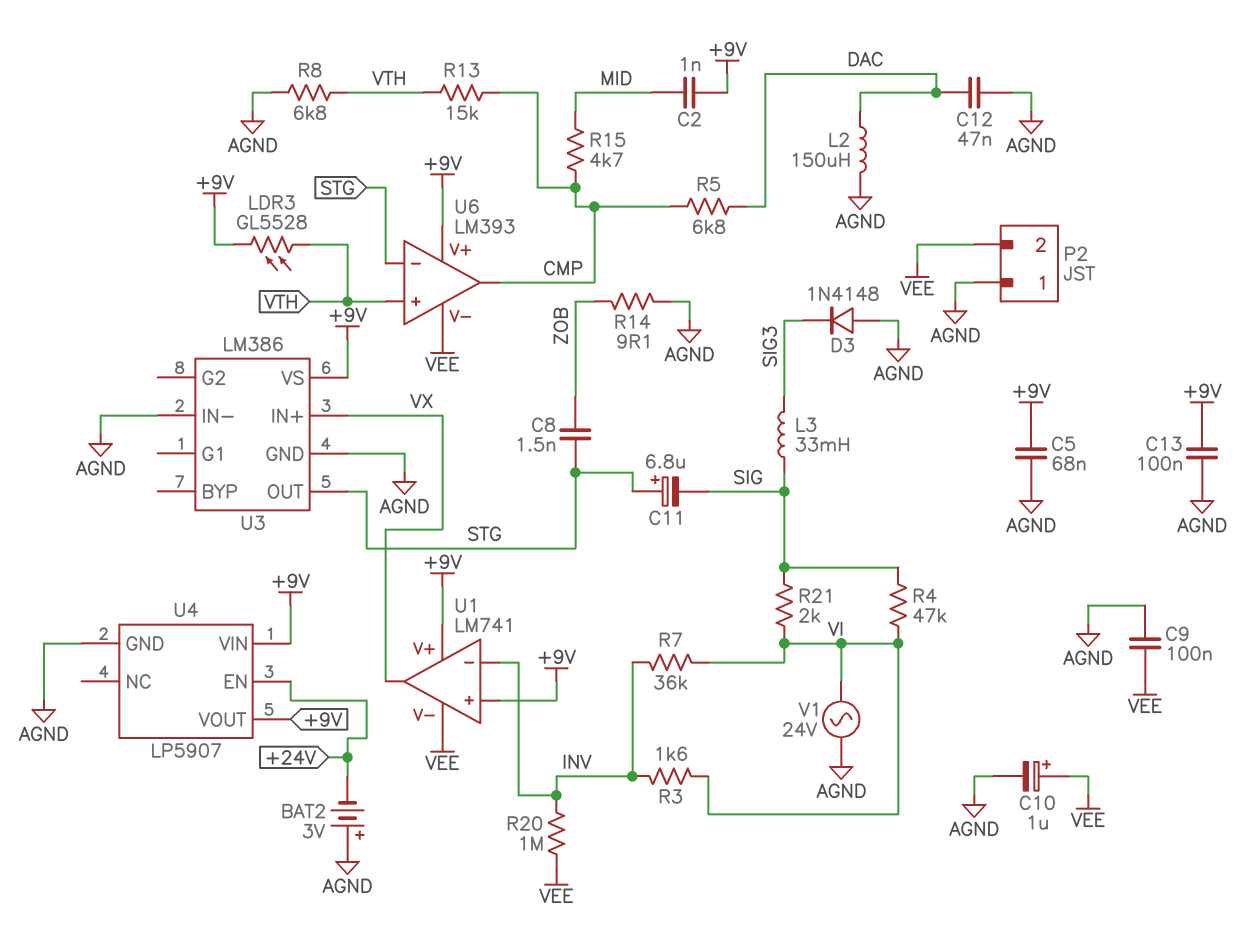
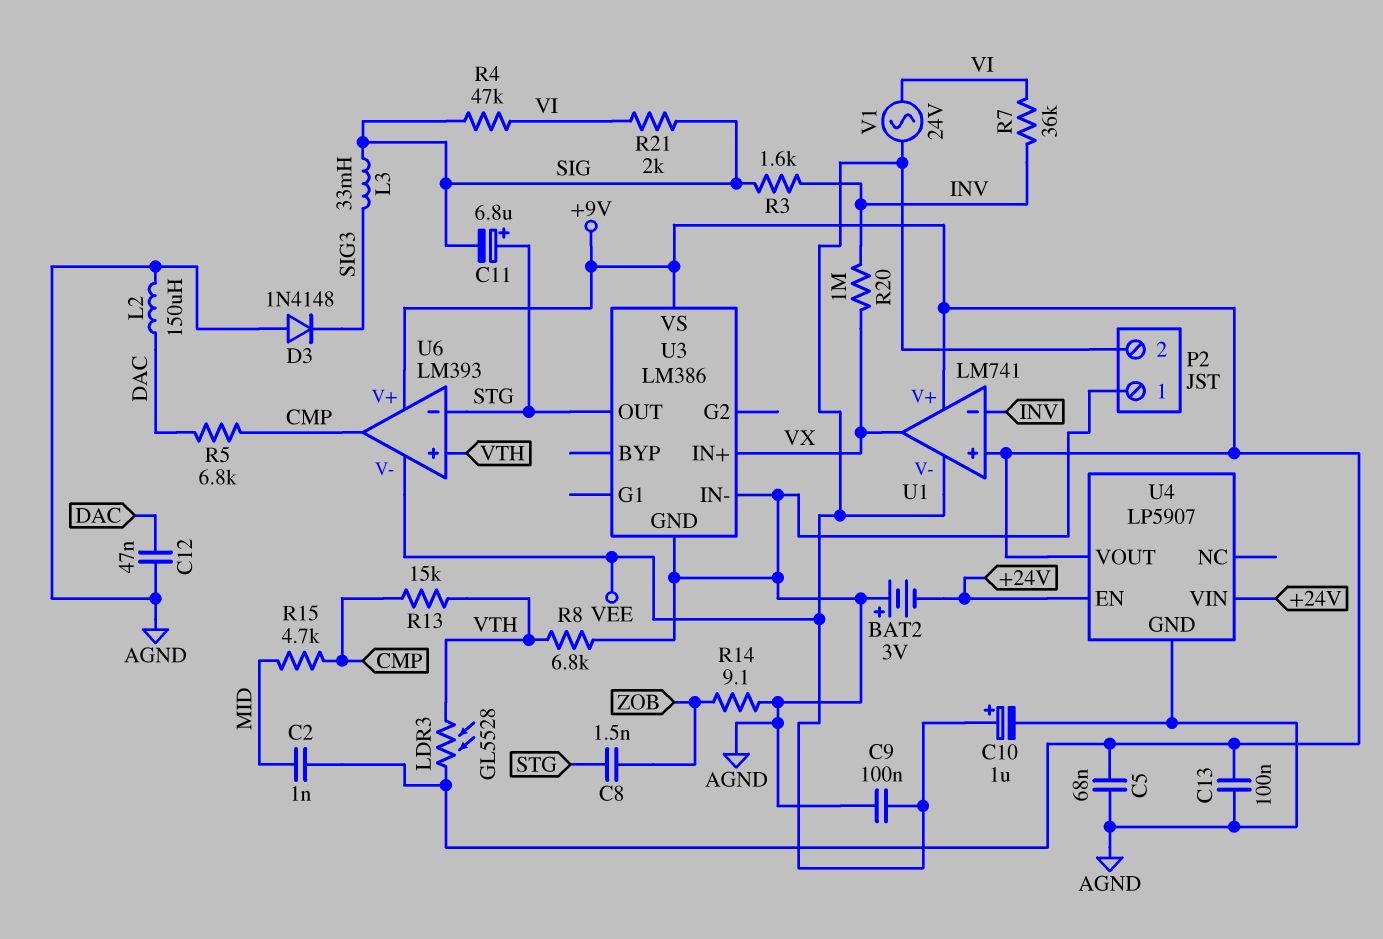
R3: 1.6k (INV, VI) -> 1.6k (INV, SIG)
R20: 1M (INV, VEE) -> 1M (INV, VX)
U4 pin VIN: +9V -> +24V
V1: AC 24V (AGND, VI) -> AC 24V (VEE, VI)

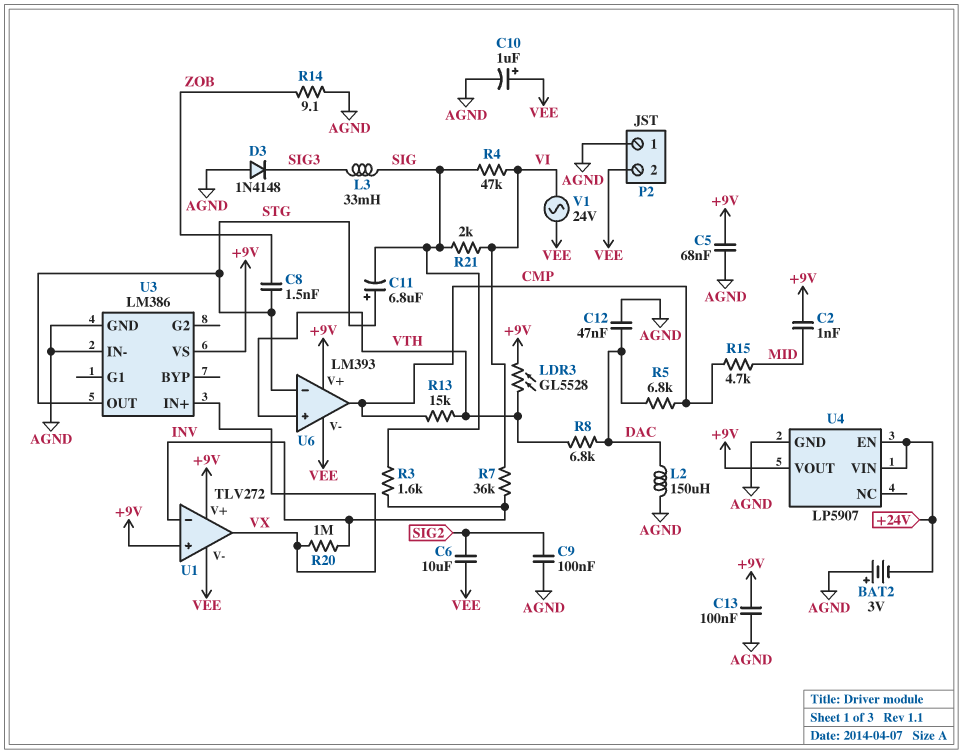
C6: none -> 10uF (SIG2, VEE)
C9: 100nF (AGND, VEE) -> 100nF (AGND, SIG2)
R8: 6.8k (AGND, VTH) -> 6.8k (DAC, VTH)
U1: LM741 -> TLV272

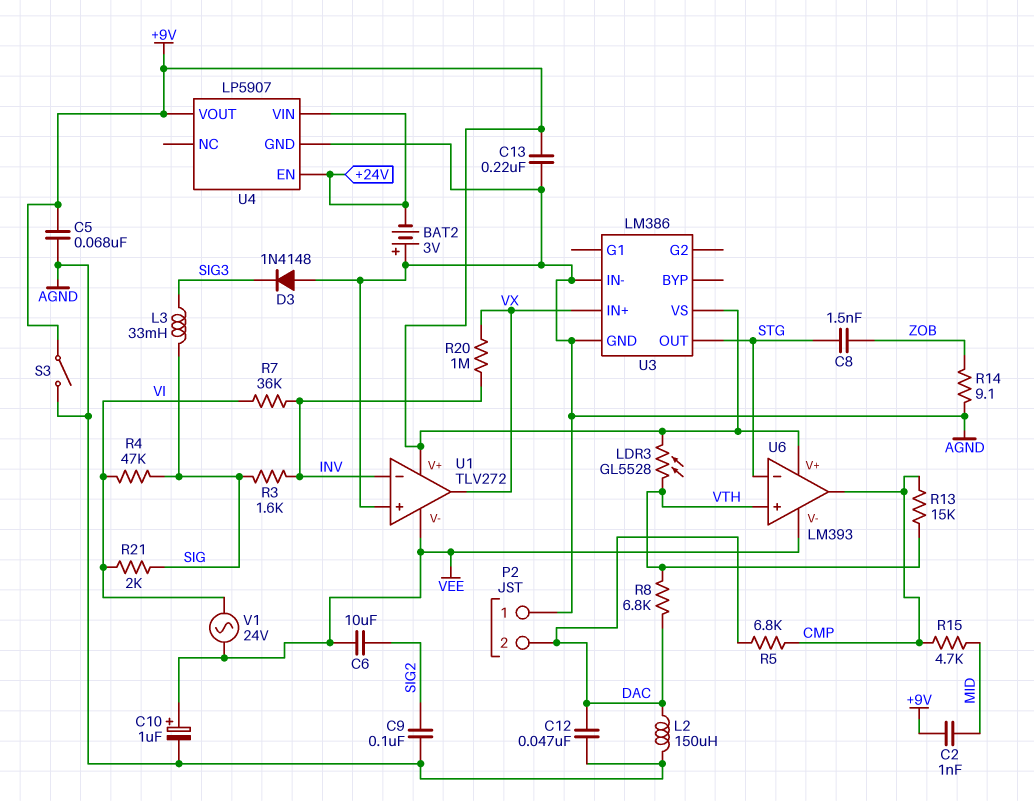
C11: 6.8uF (plus STG, minus SIG) -> none
C13: 100nF (+9V, AGND) -> 220nF (+9V, AGND)
P2 pin 2: VEE -> DAC
S3: none -> switch (+9V, AGND)
U1 pin in+: +9V -> AGND

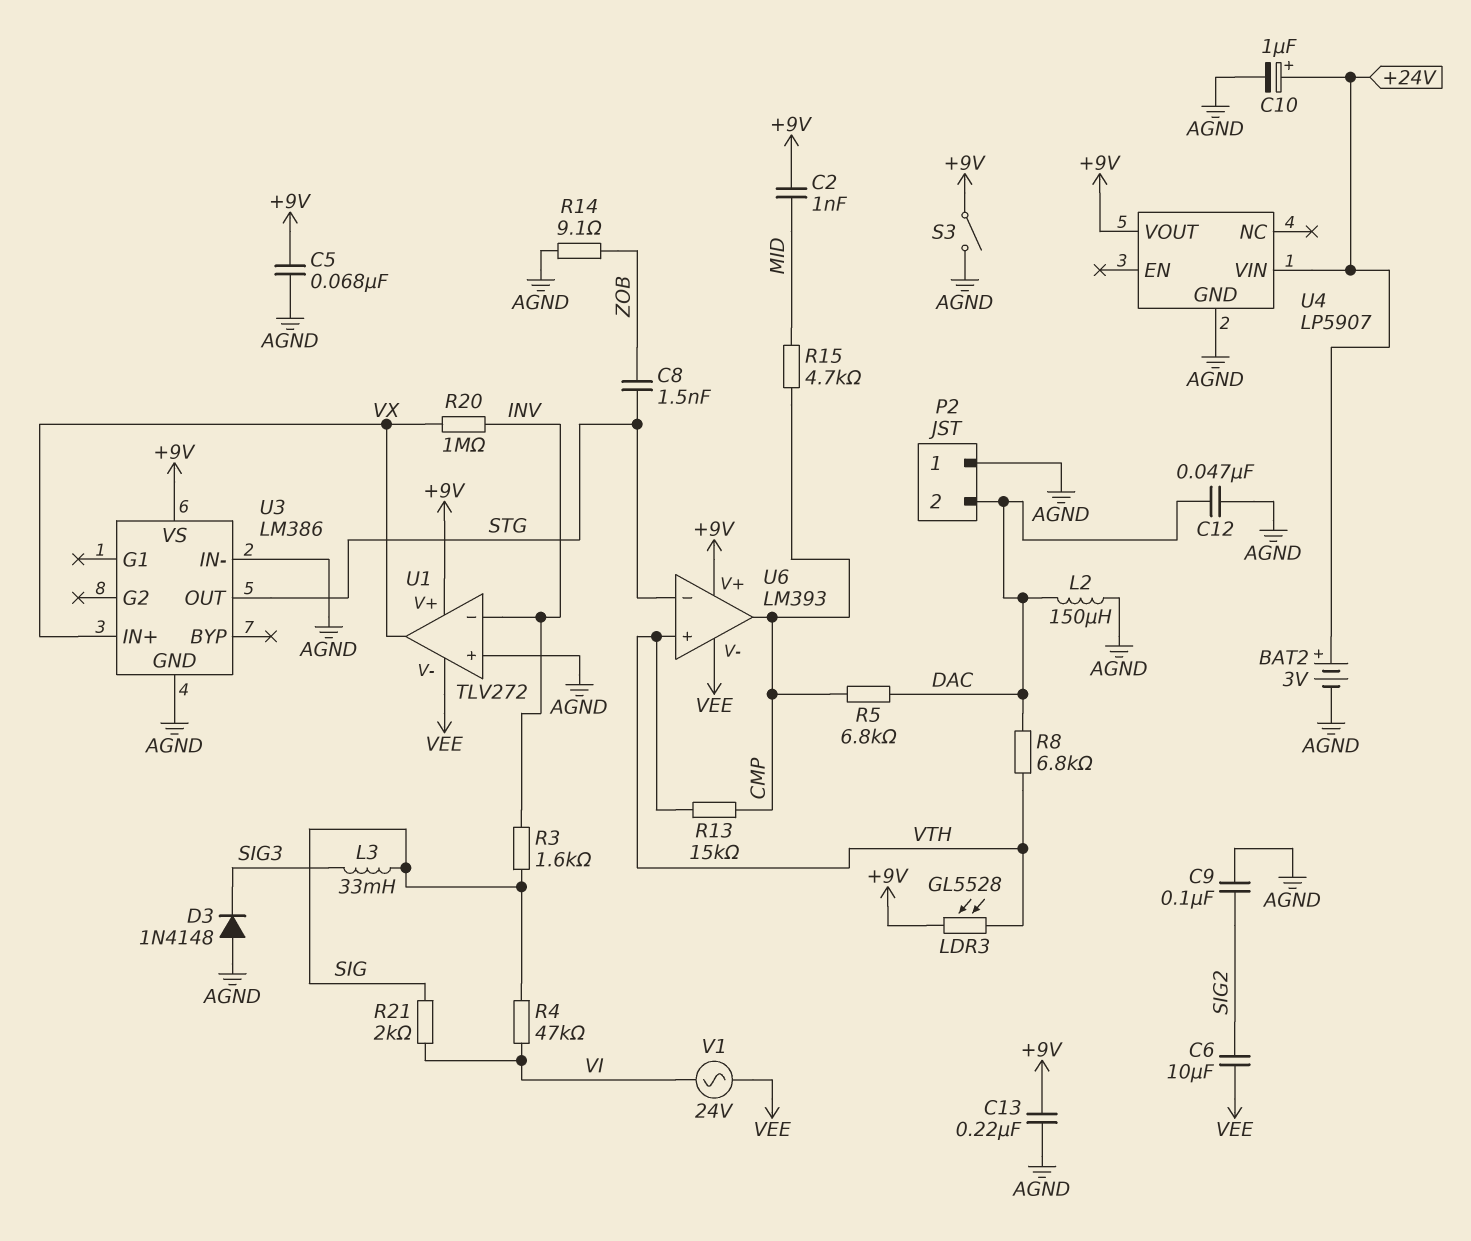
BAT2: 3V (plus AGND, minus +24V) -> 3V (plus +24V, minus AGND)
C10: 1uF (plus VEE, minus AGND) -> 1uF (plus +24V, minus AGND)
R7: 36k (INV, VI) -> none
U4 pin EN: +24V -> none

